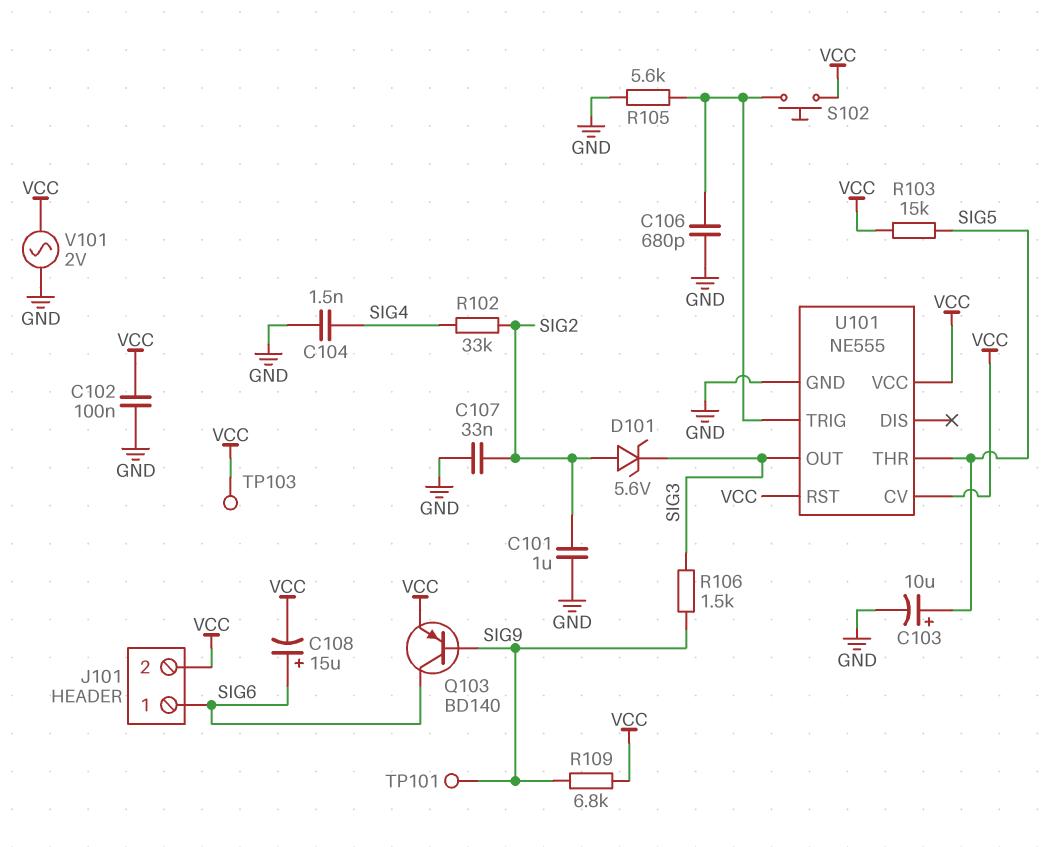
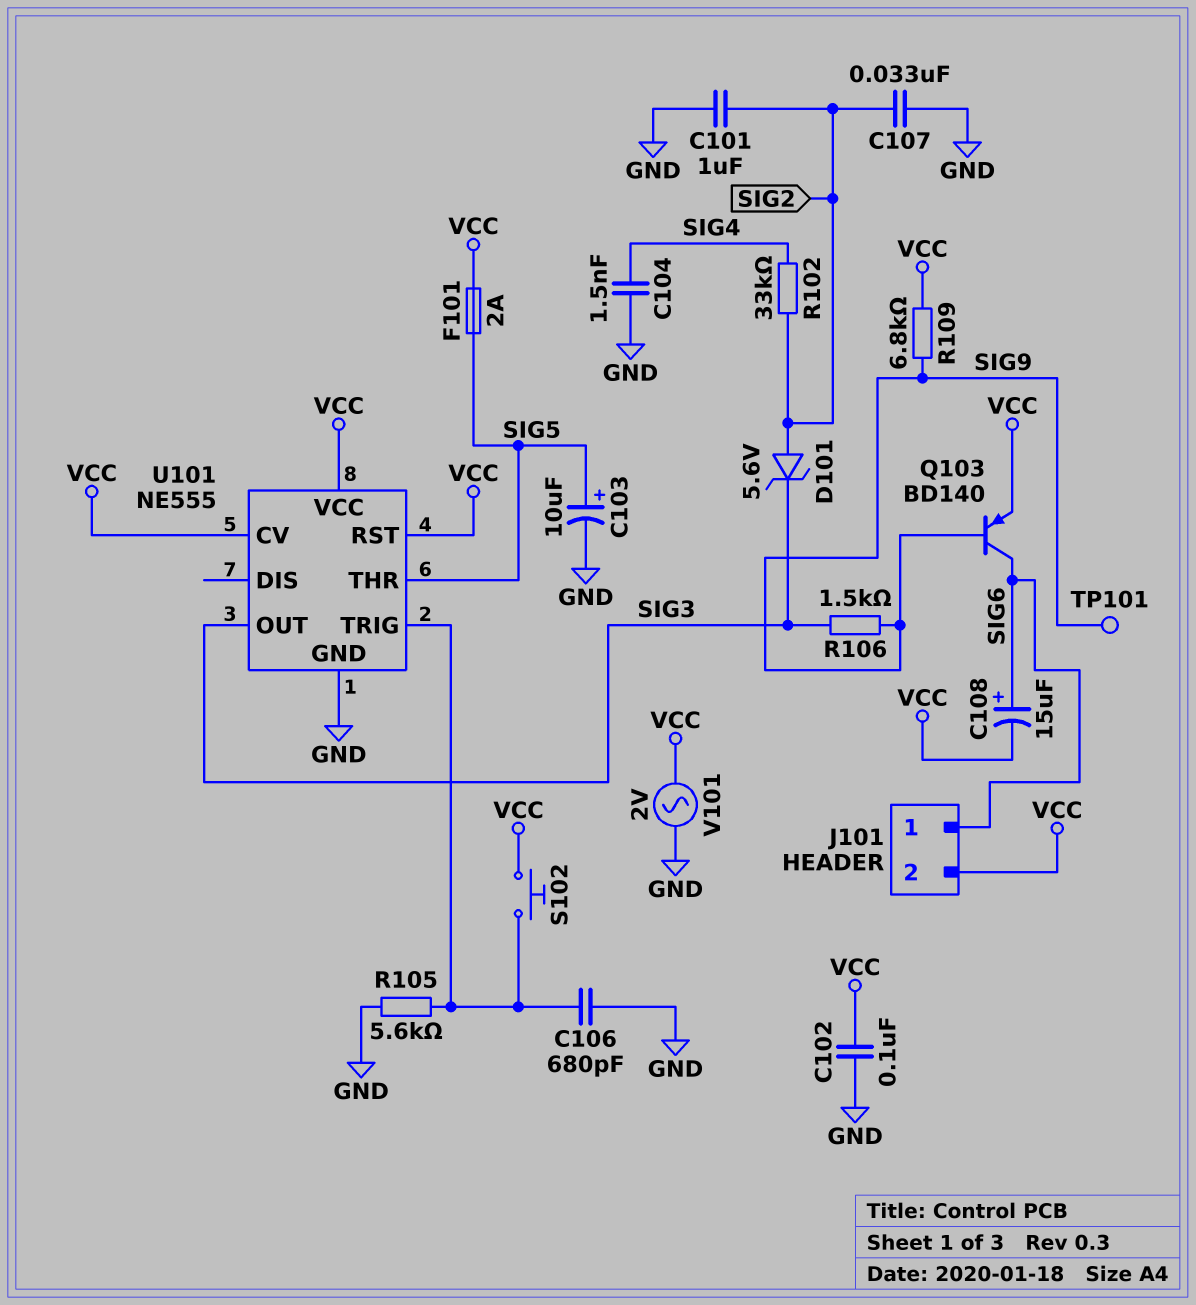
F101: none -> 2A (SIG5, VCC)
R103: 15k (SIG5, VCC) -> none
TP103: test point (VCC) -> none

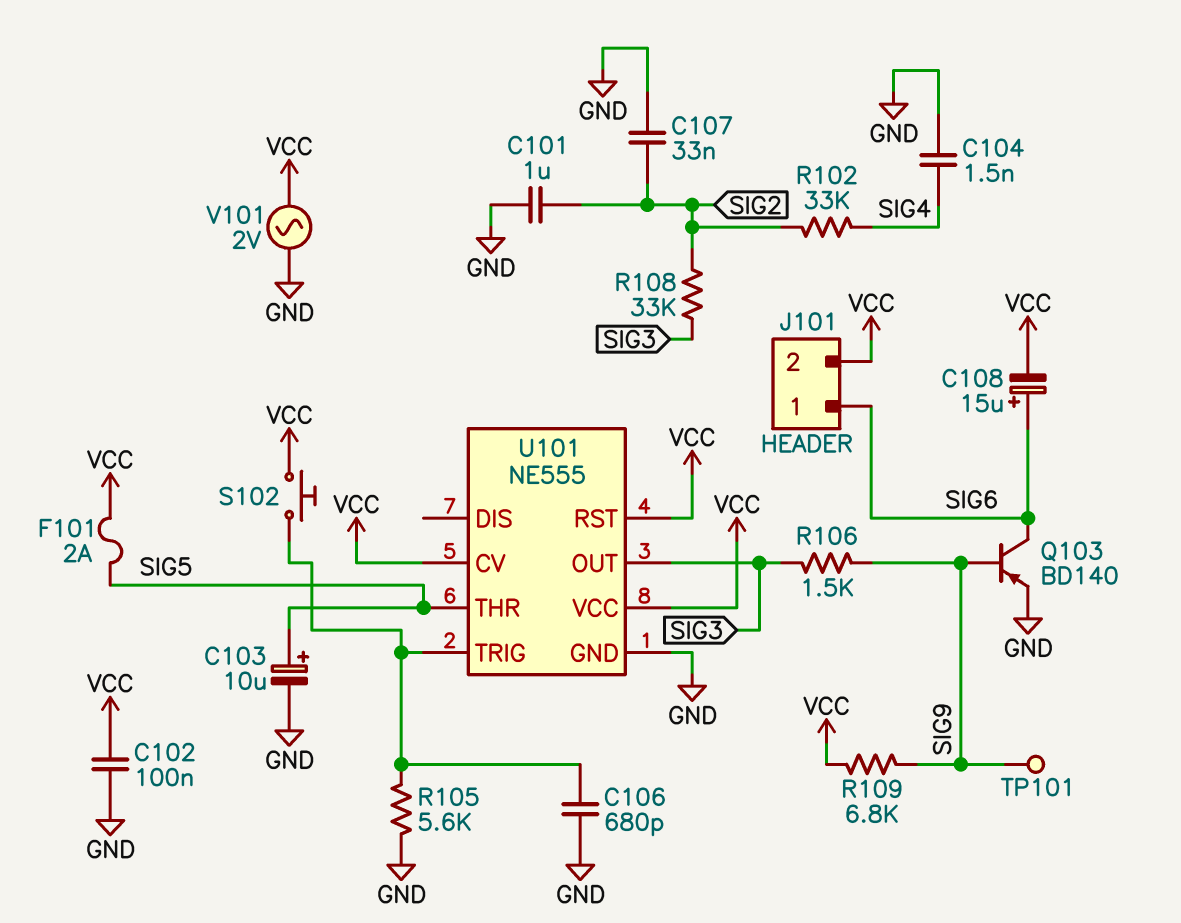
D101: zener 5.6V (A SIG2, K SIG3) -> none
Q103: PNP BD140 (B SIG9, C SIG6, E VCC) -> PNP BD140 (B SIG9, C SIG6, E GND)
R108: none -> 33k (SIG2, SIG3)

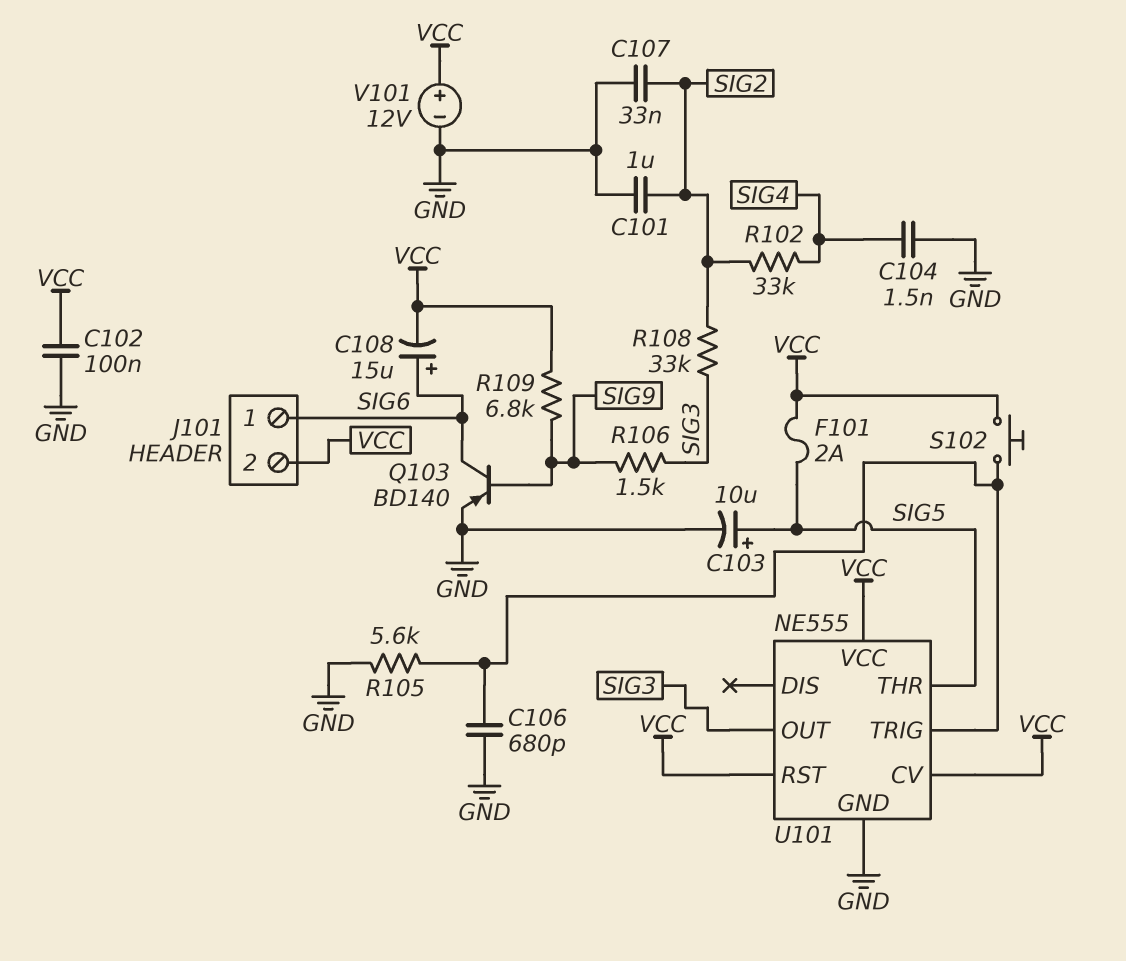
TP101: test point (SIG9) -> none
V101: AC 2V (GND, VCC) -> 12V (plus VCC, minus GND)

